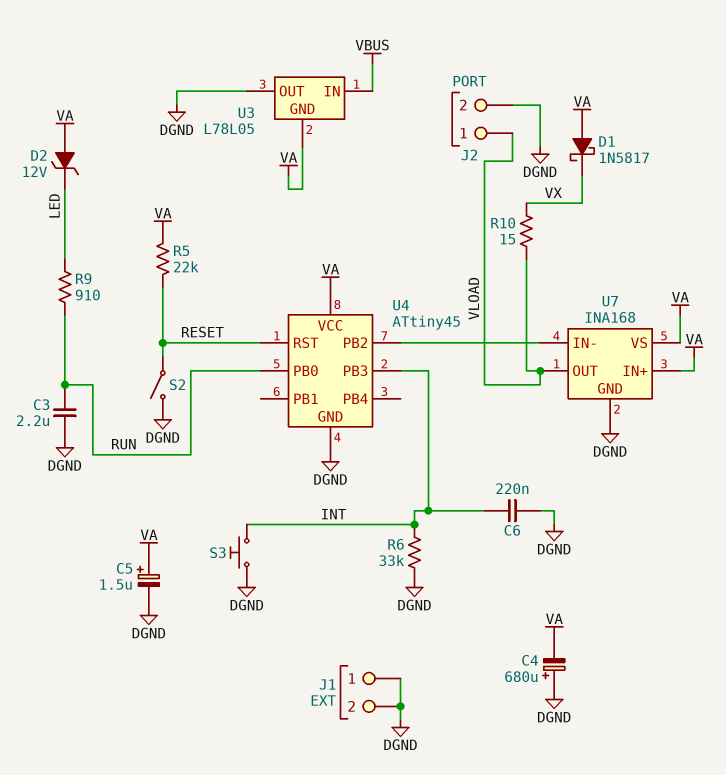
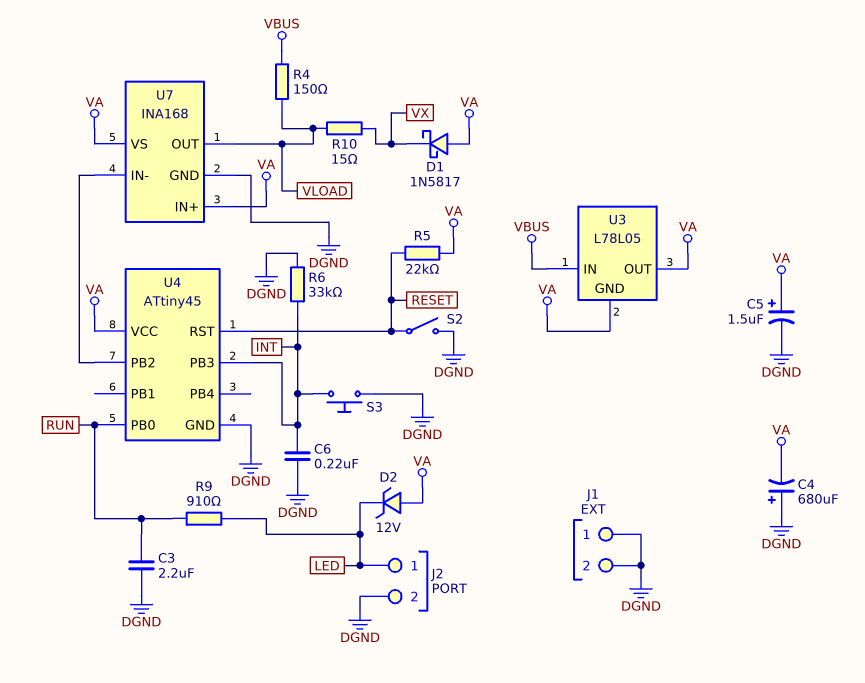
J2 pin 1: VLOAD -> LED
R4: none -> 150 (VBUS, VLOAD)
U3 pin OUT: DGND -> VA

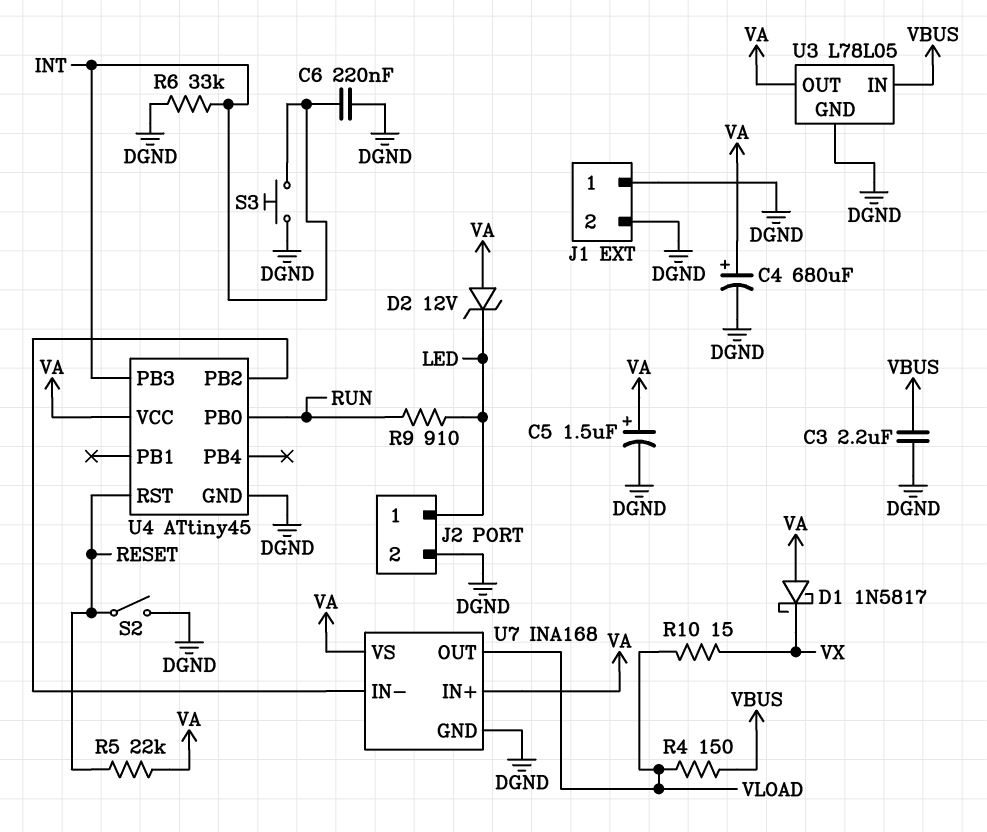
C3: 2.2uF (DGND, RUN) -> 2.2uF (DGND, VBUS)
C4: 680uF (plus DGND, minus VA) -> 680uF (plus VA, minus DGND)
U3 pin GND: VA -> DGND

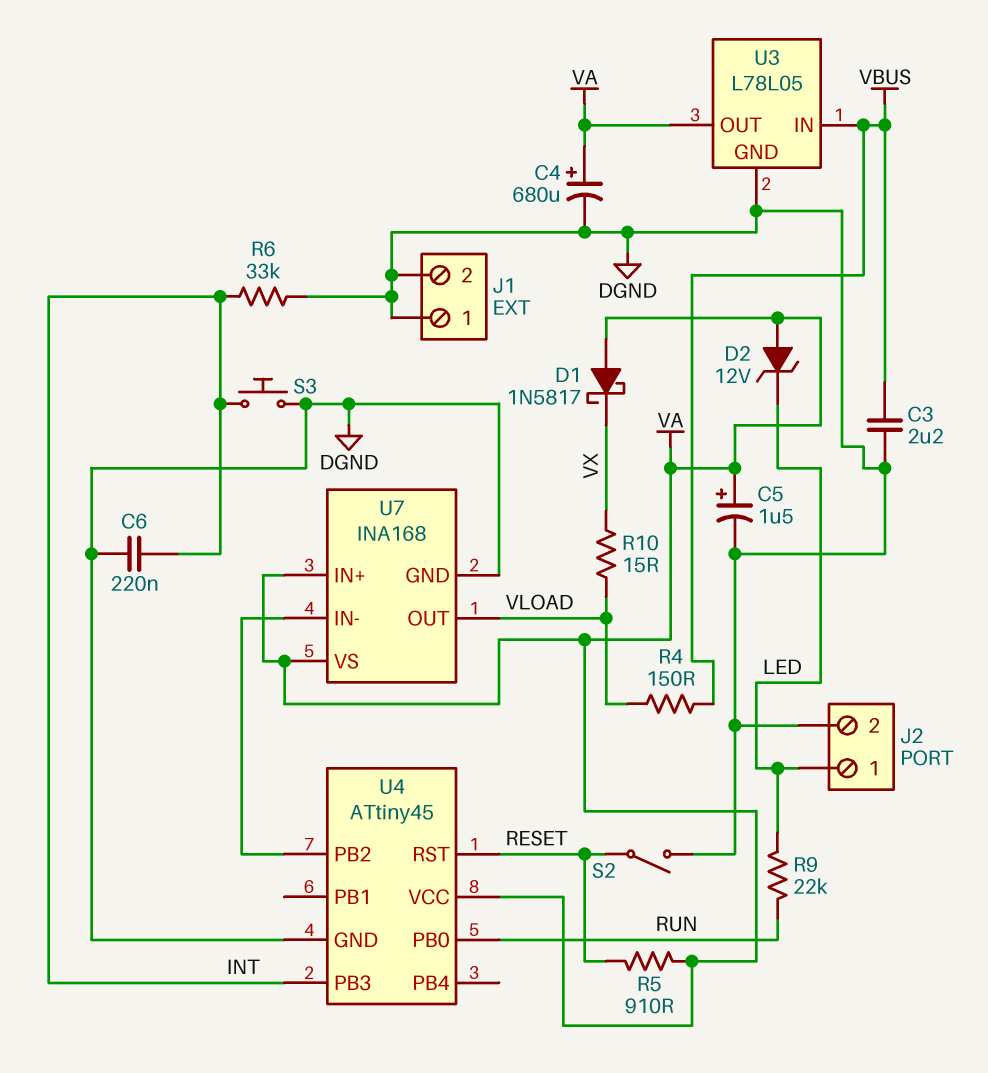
R5: 22k (RESET, VA) -> 910 (RESET, VA)
R9: 910 (LED, RUN) -> 22k (LED, RUN)

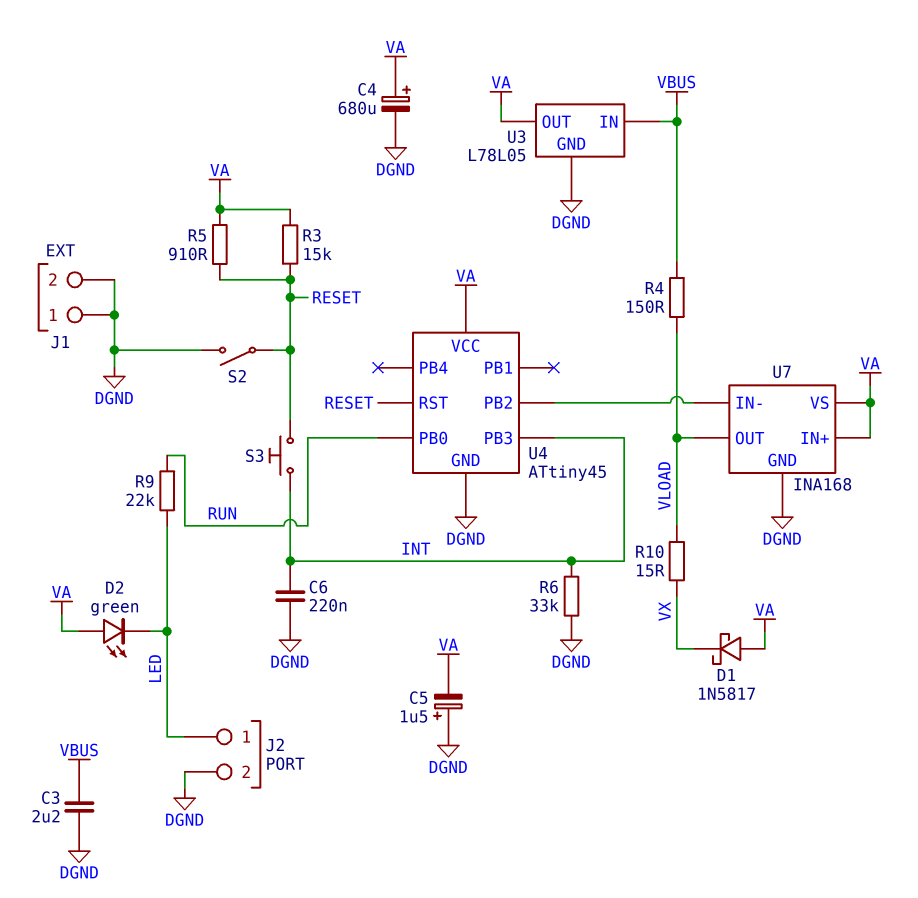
C5: 1.5uF (plus VA, minus DGND) -> 1.5uF (plus DGND, minus VA)
D2: zener 12V (A VA, K LED) -> LED green (A VA, K LED)
R3: none -> 15k (RESET, VA)
S3: button (DGND, INT) -> button (INT, RESET)

